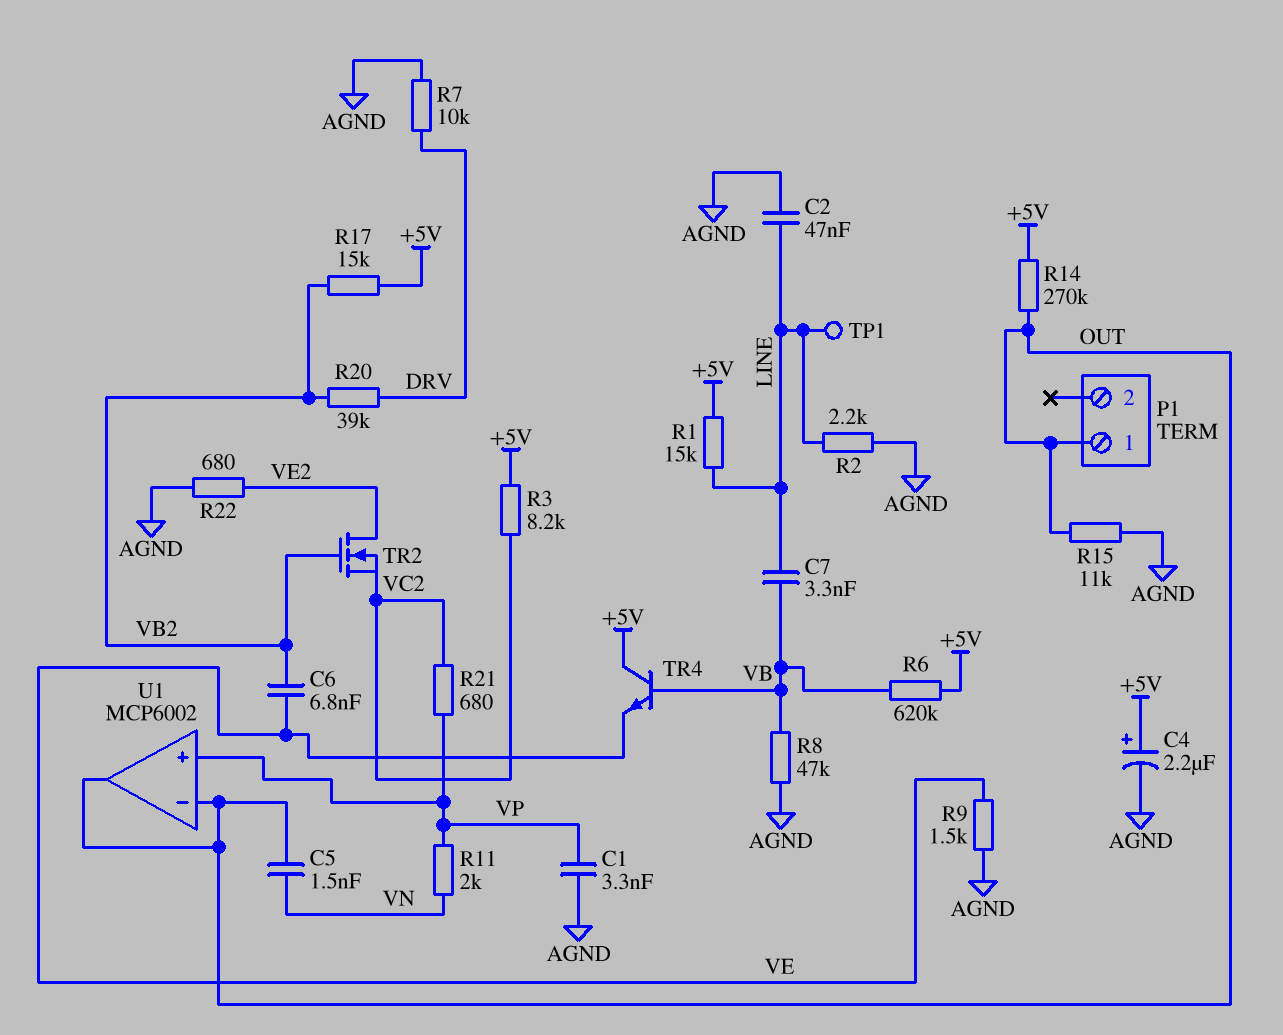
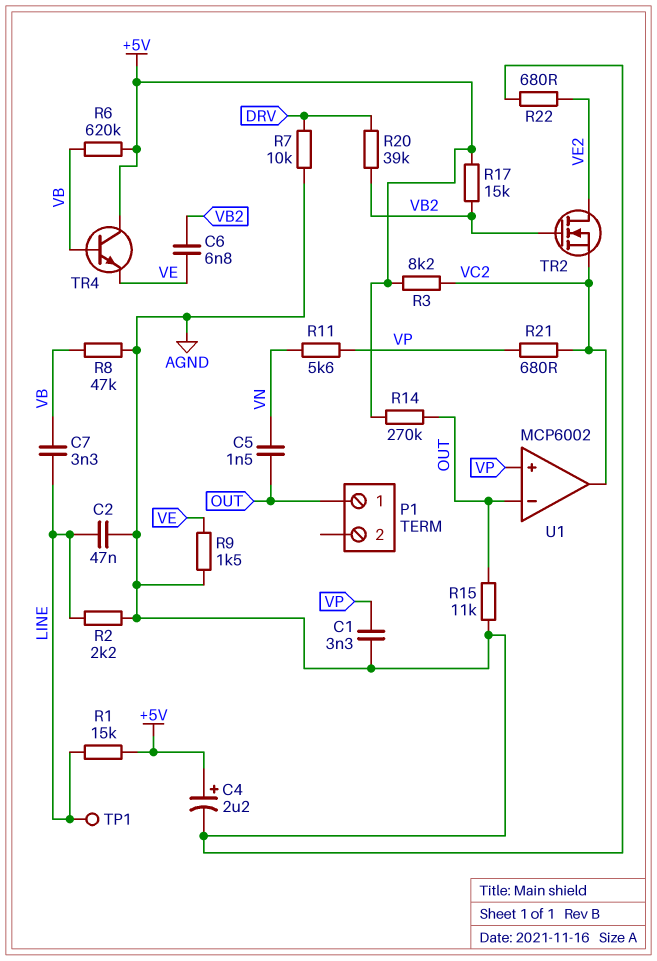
R11: 2k (VN, VP) -> 5.6k (VN, VP)
U1 pin out: OUT -> VC2

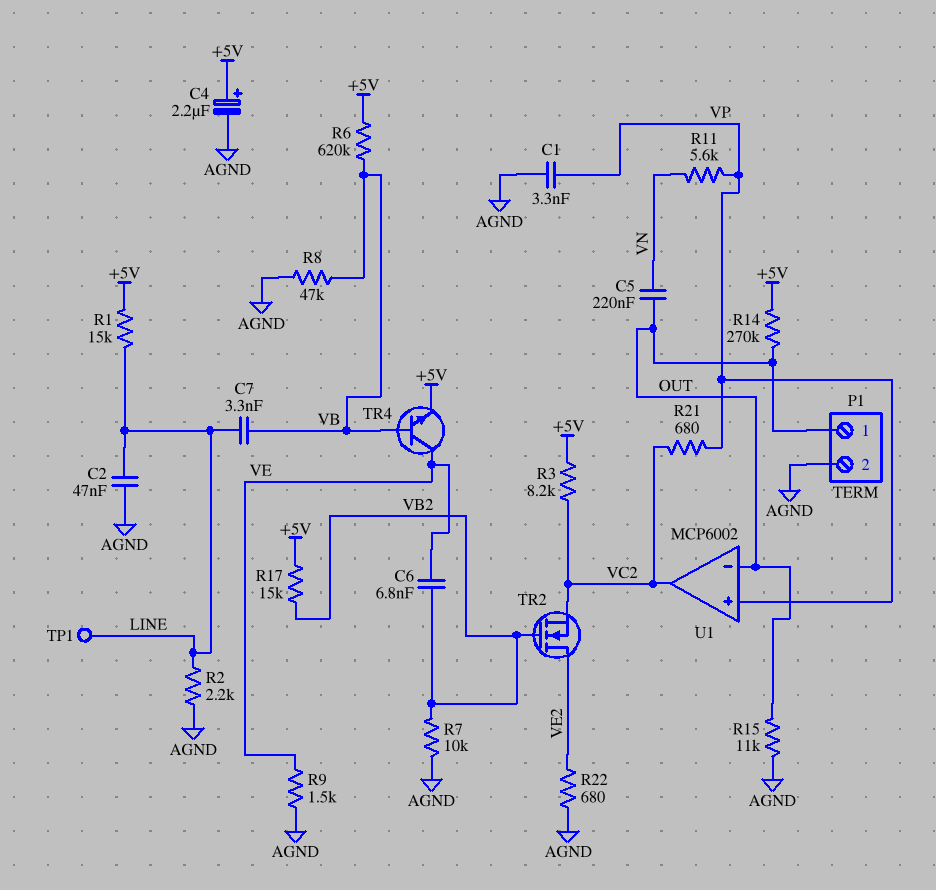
C5: 1.5nF (OUT, VN) -> 220nF (OUT, VN)
P1 pin 2: none -> AGND
R7: 10k (AGND, DRV) -> 10k (AGND, VB2)
R20: 39k (DRV, VB2) -> none
TR4: NPN (B VB, C +5V, E VE) -> NPN (B VB, C VE, E +5V)

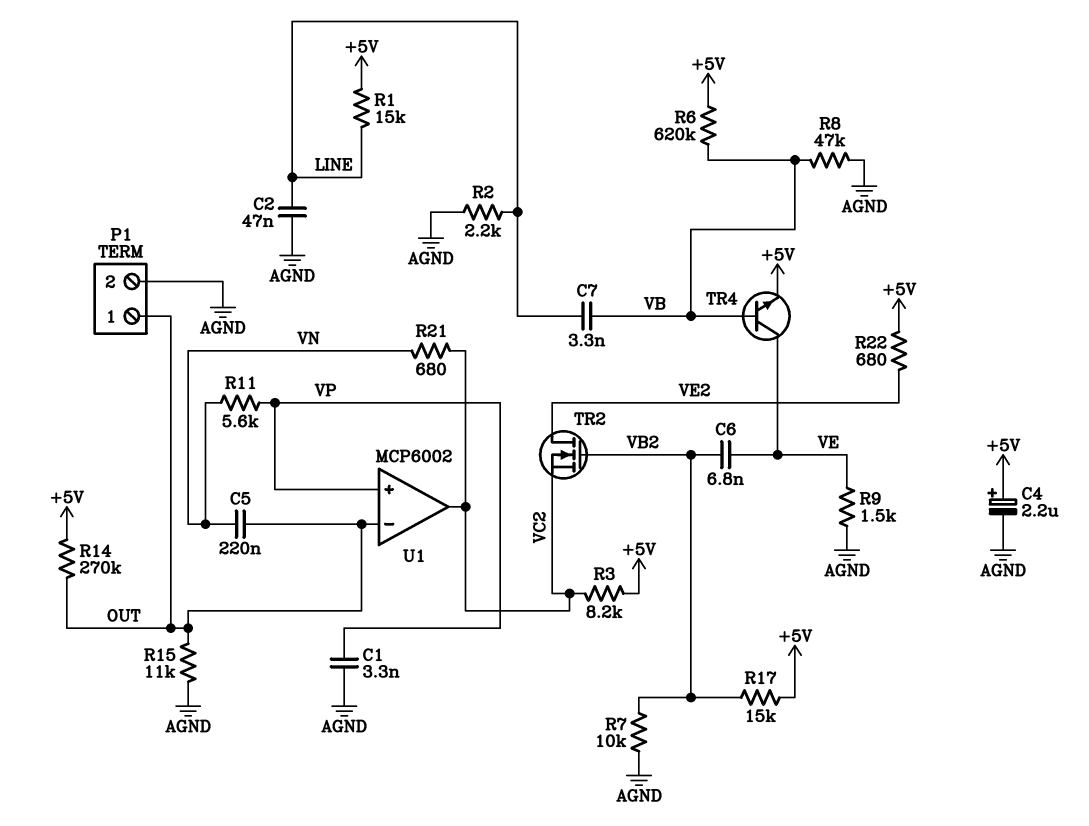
R21: 680 (VC2, VP) -> 680 (VC2, VN)
R22: 680 (AGND, VE2) -> 680 (+5V, VE2)
TP1: test point (LINE) -> none

